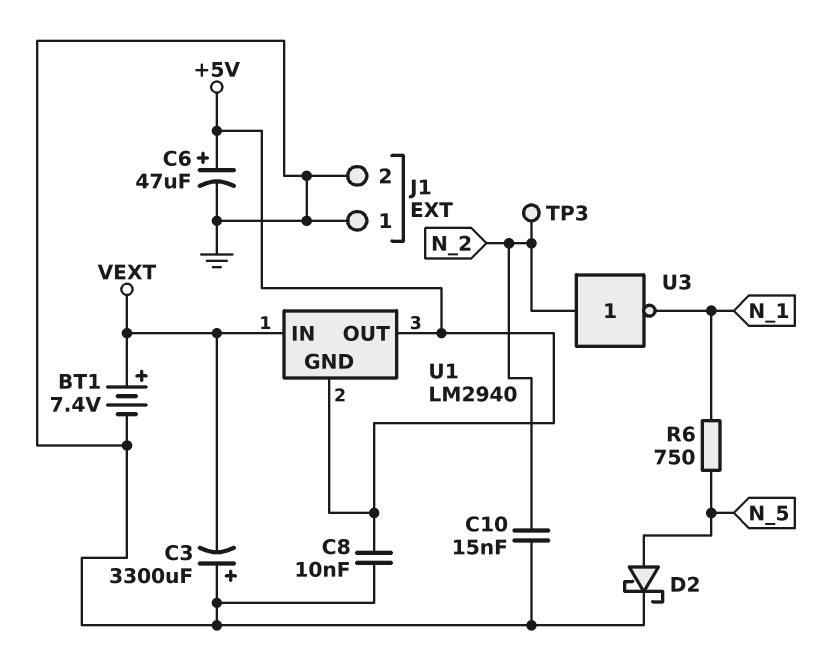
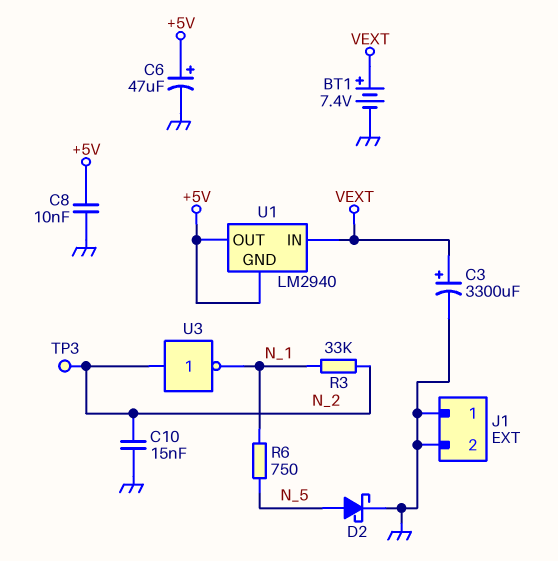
C3: 3300uF (plus GND, minus VEXT) -> 3300uF (plus VEXT, minus GND)
R3: none -> 33k (N_1, N_2)

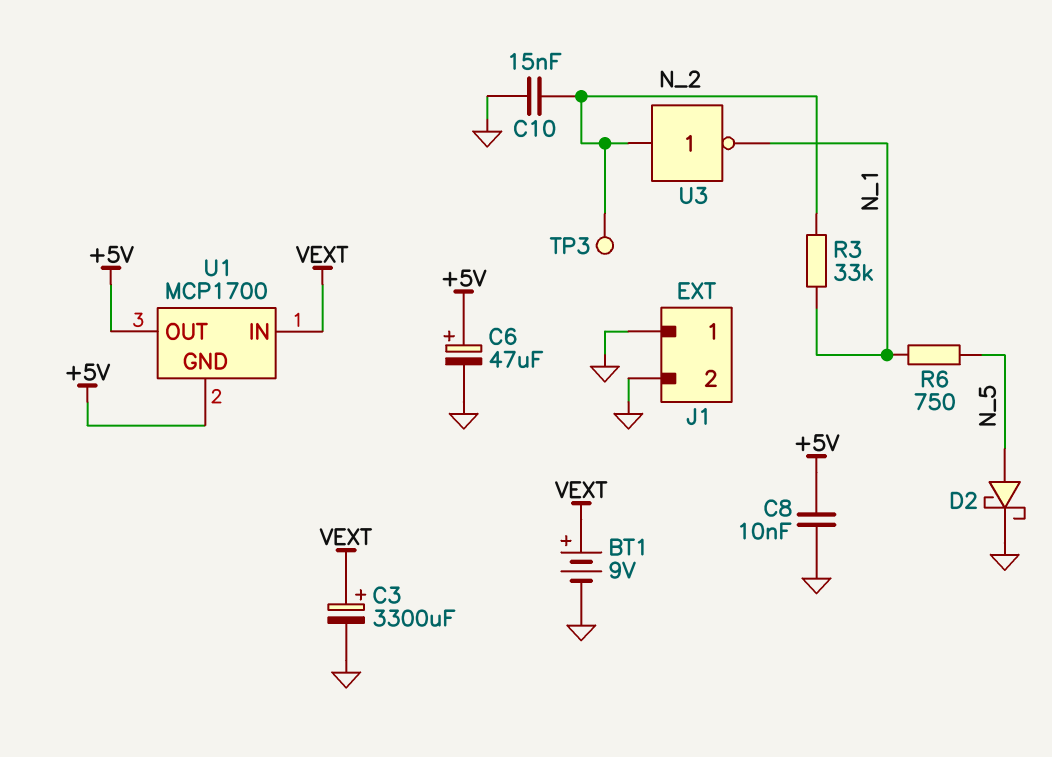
BT1: 7.4V (plus VEXT, minus GND) -> 9V (plus VEXT, minus GND)
U1: LM2940 -> MCP1700

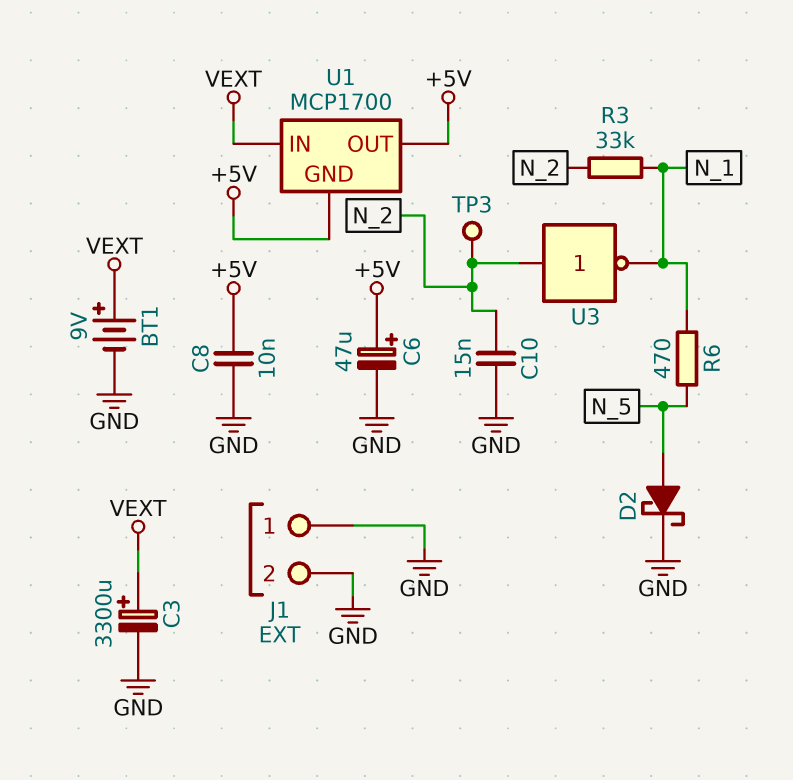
R6: 750 (N_1, N_5) -> 470 (N_1, N_5)

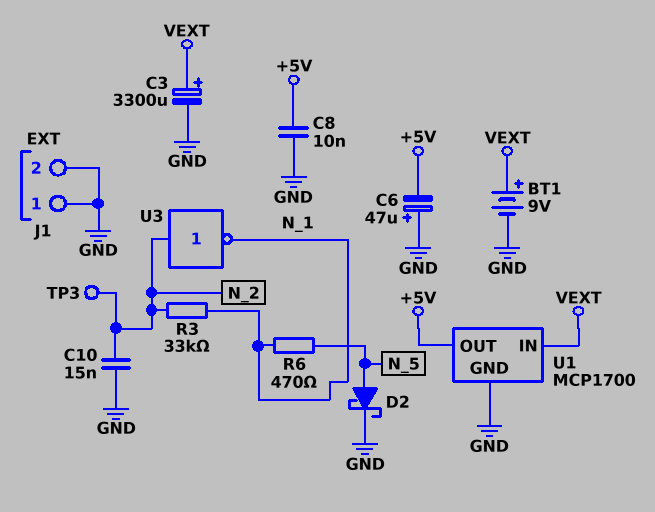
C6: 47uF (plus +5V, minus GND) -> 47uF (plus GND, minus +5V)
U1 pin GND: +5V -> GND

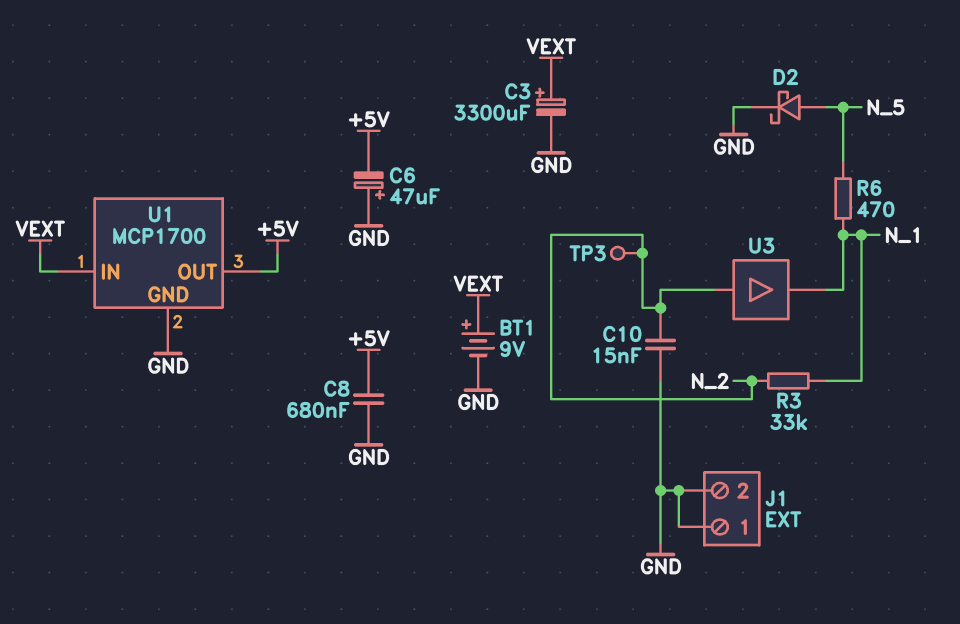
C8: 10nF (+5V, GND) -> 680nF (+5V, GND)
U3: NOT (in N_2, out N_1) -> buffer (in N_2, out N_1)

